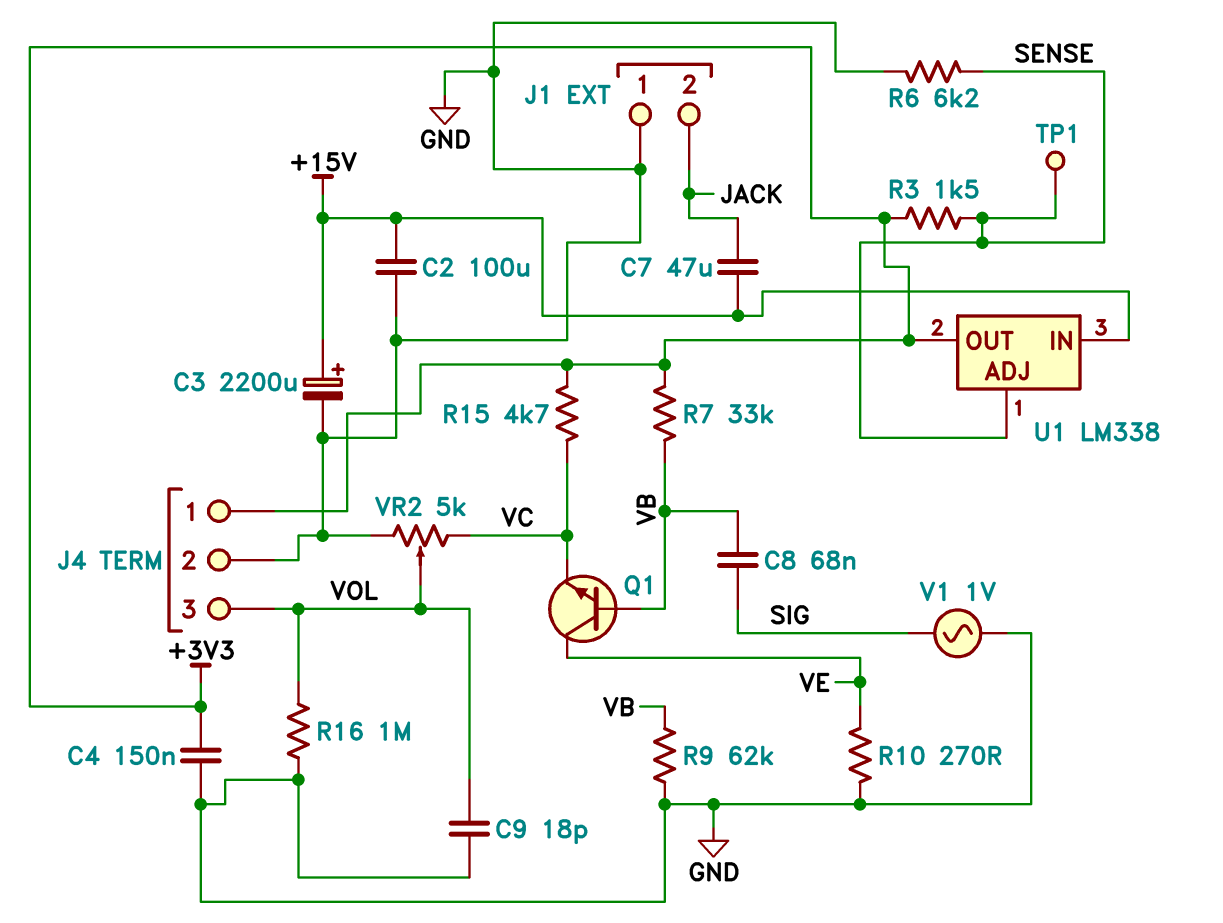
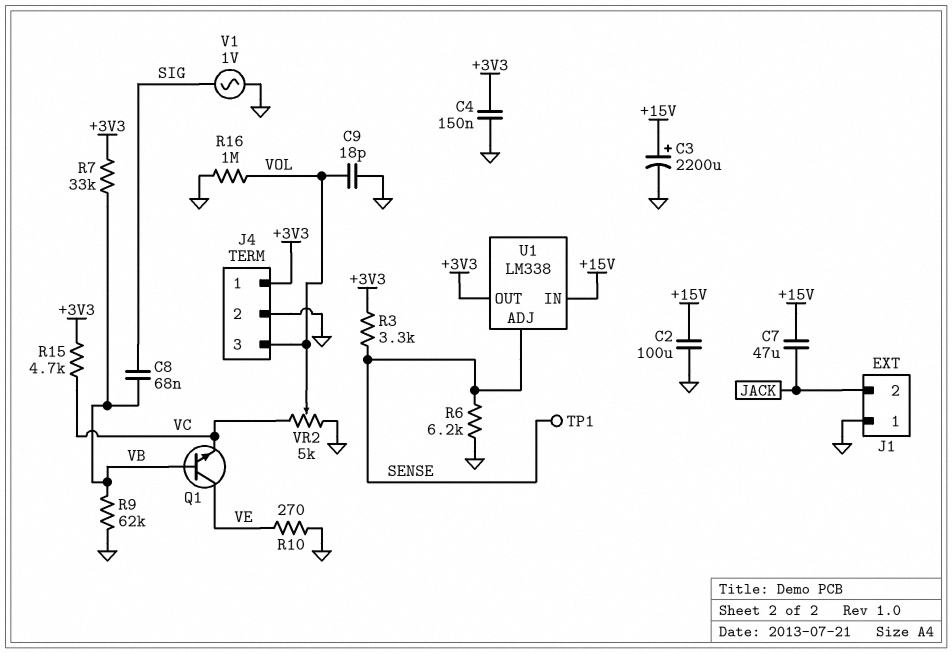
R3: 1.5k (+3V3, SENSE) -> 3.3k (+3V3, SENSE)

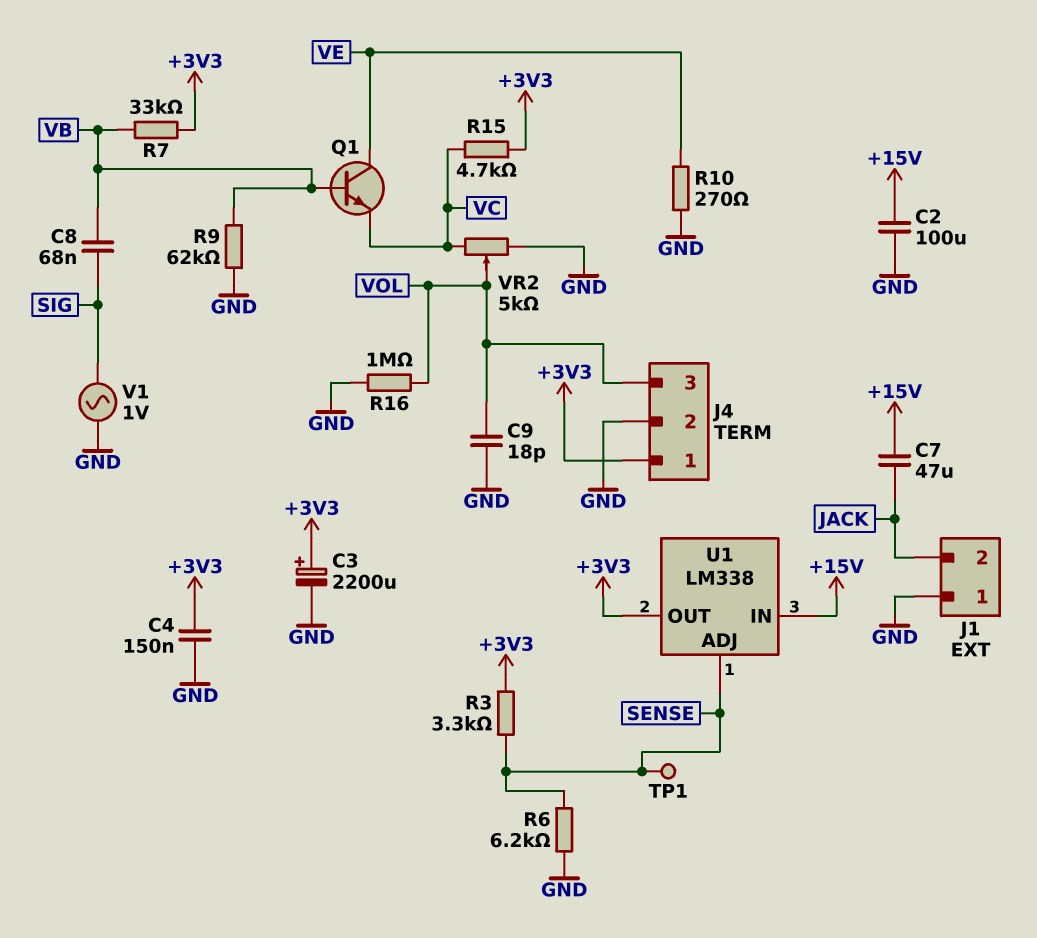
C3: 2200uF (plus +15V, minus GND) -> 2200uF (plus +3V3, minus GND)

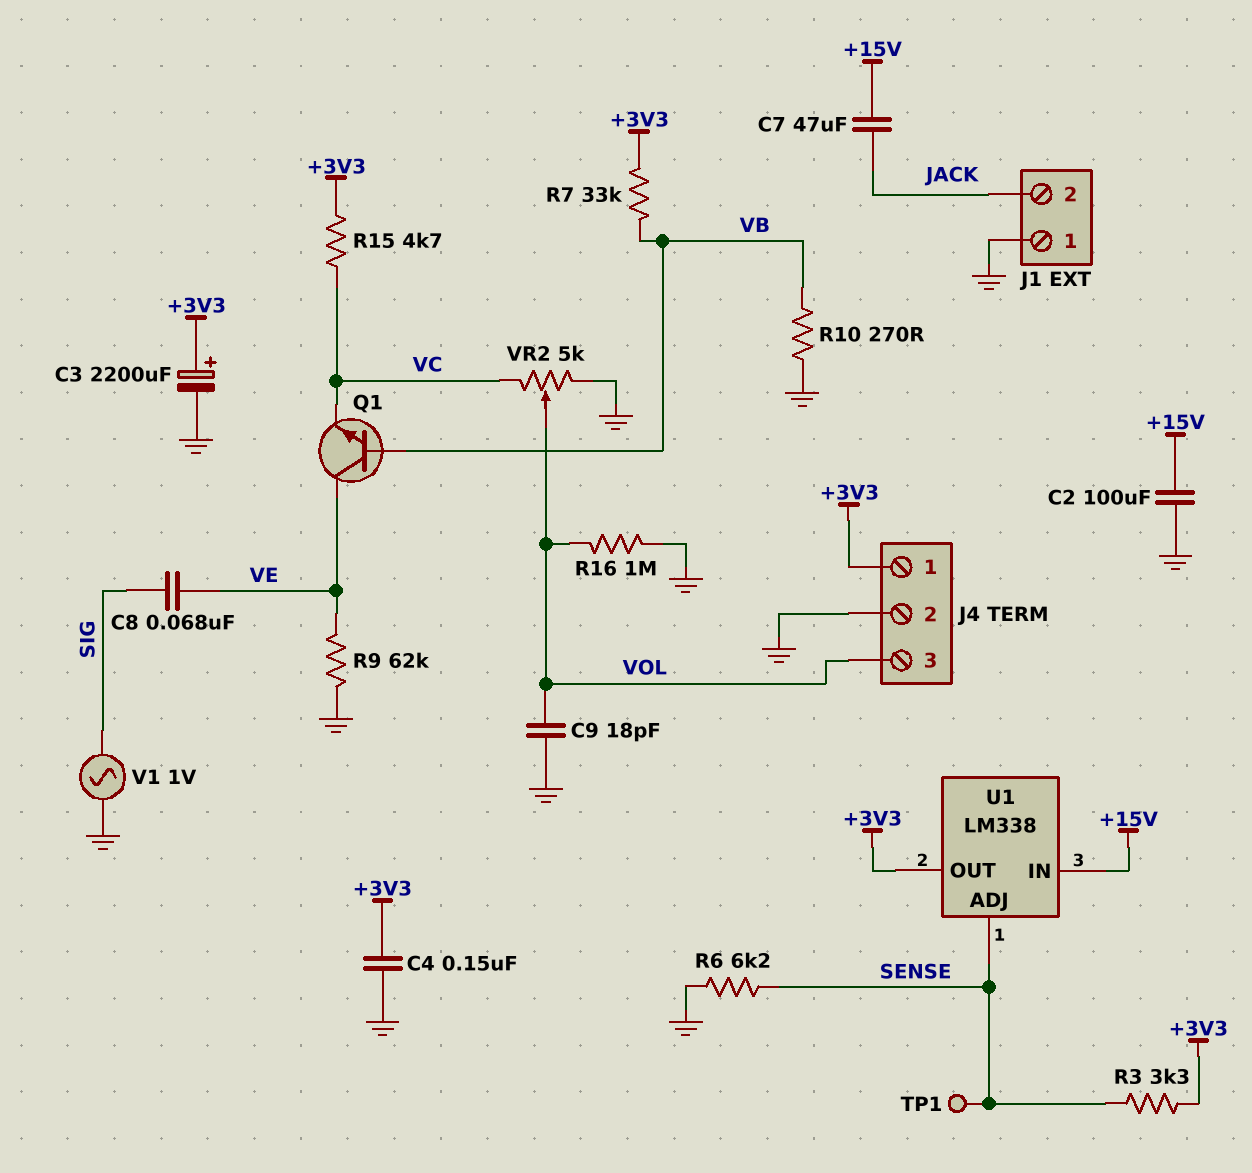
C8: 68nF (SIG, VB) -> 68nF (SIG, VE)
R9: 62k (GND, VB) -> 62k (GND, VE)
R10: 270 (GND, VE) -> 270 (GND, VB)

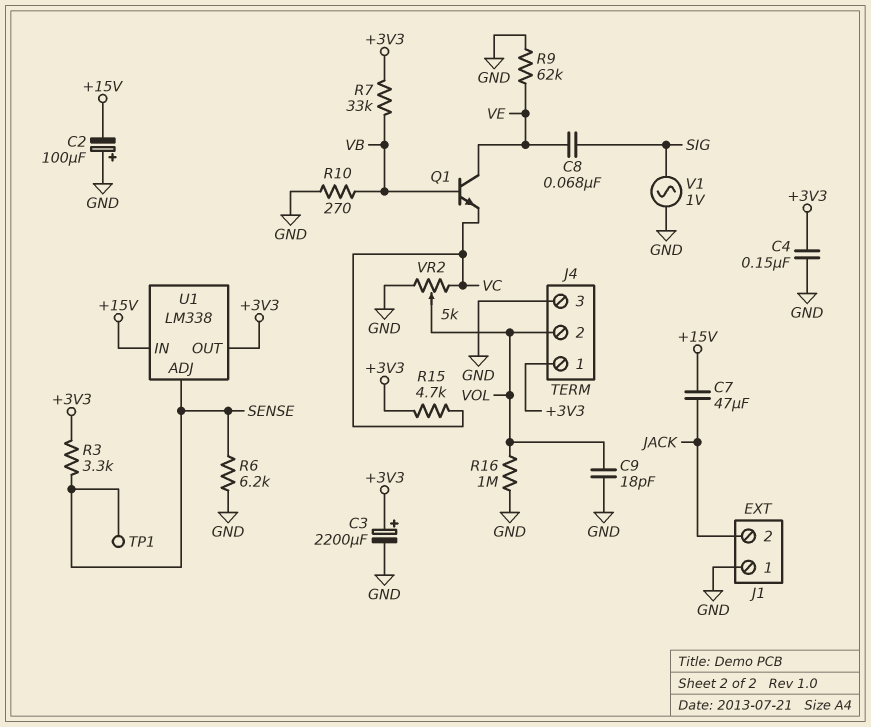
C2: 100uF (+15V, GND) -> 100uF (plus GND, minus +15V)
J4 pin 2: GND -> VOL
J4 pin 3: VOL -> GND

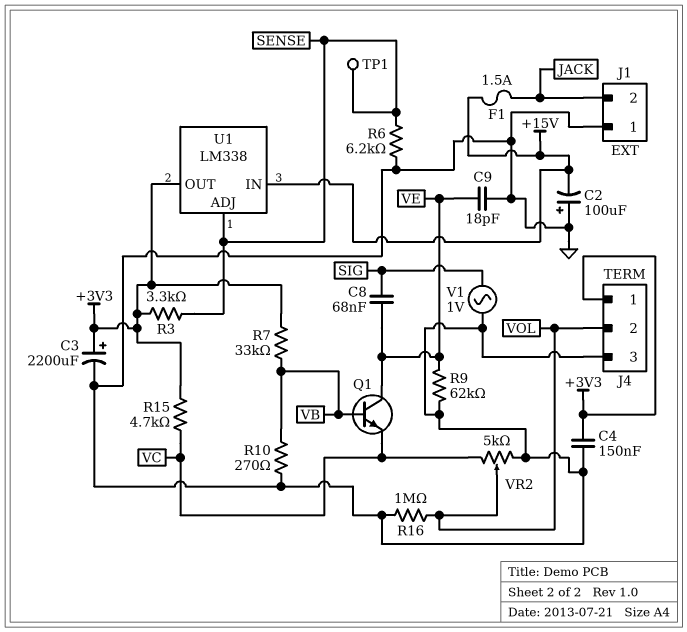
C7: 47uF (+15V, JACK) -> none
C9: 18pF (GND, VOL) -> 18pF (GND, VE)
F1: none -> 1.5A (+15V, JACK)

